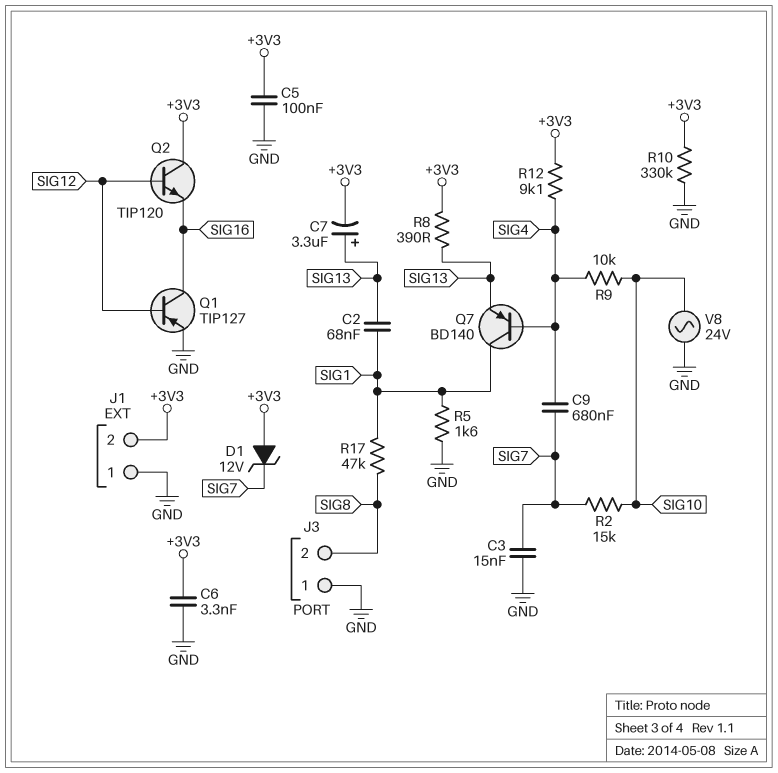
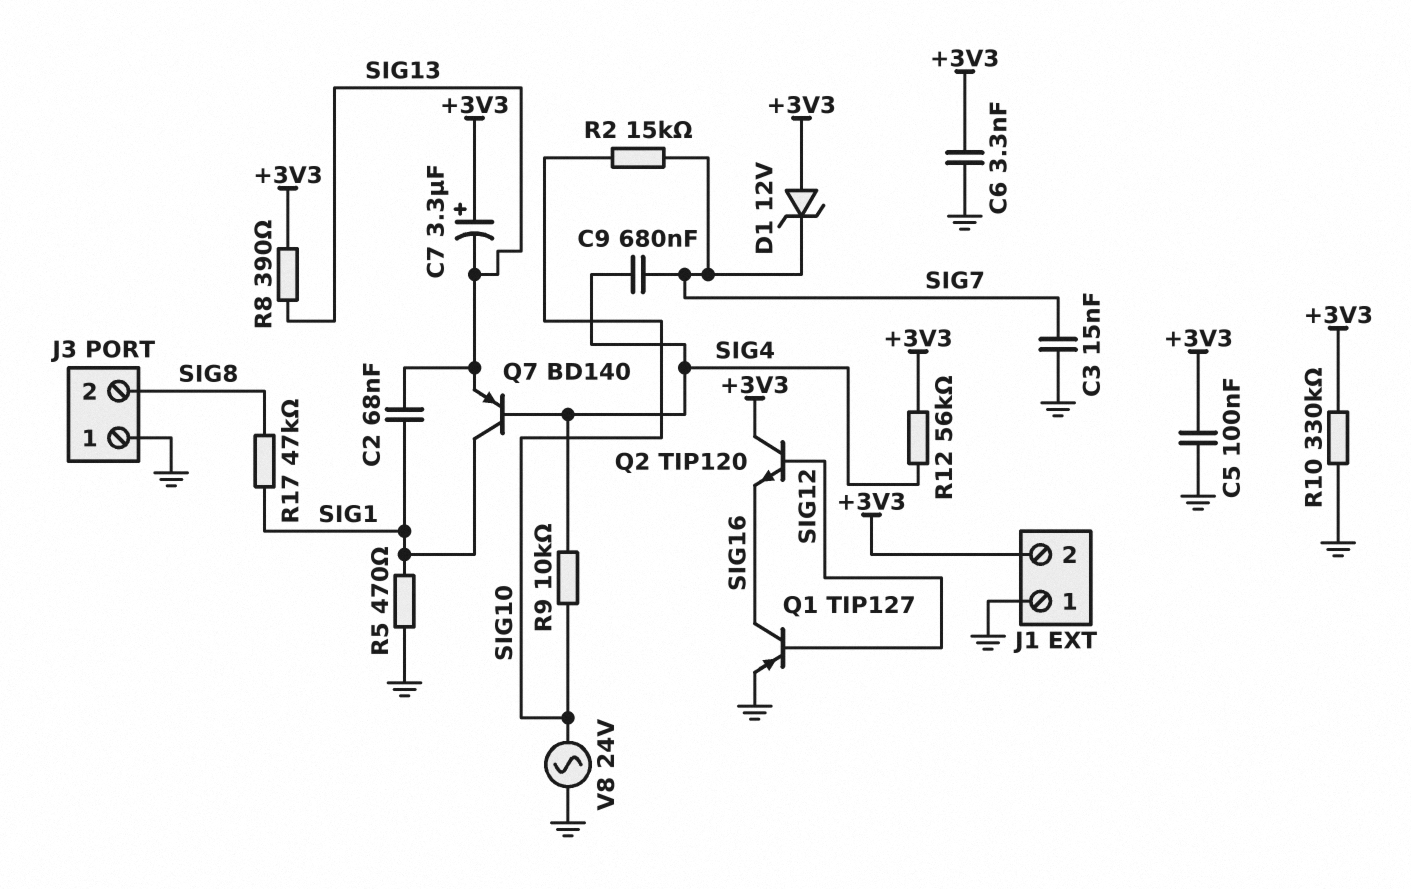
C7: 3.3uF (plus SIG13, minus +3V3) -> 3.3uF (plus +3V3, minus SIG13)
R5: 1.6k (GND, SIG1) -> 470 (GND, SIG1)
R12: 9.1k (+3V3, SIG4) -> 56k (+3V3, SIG4)

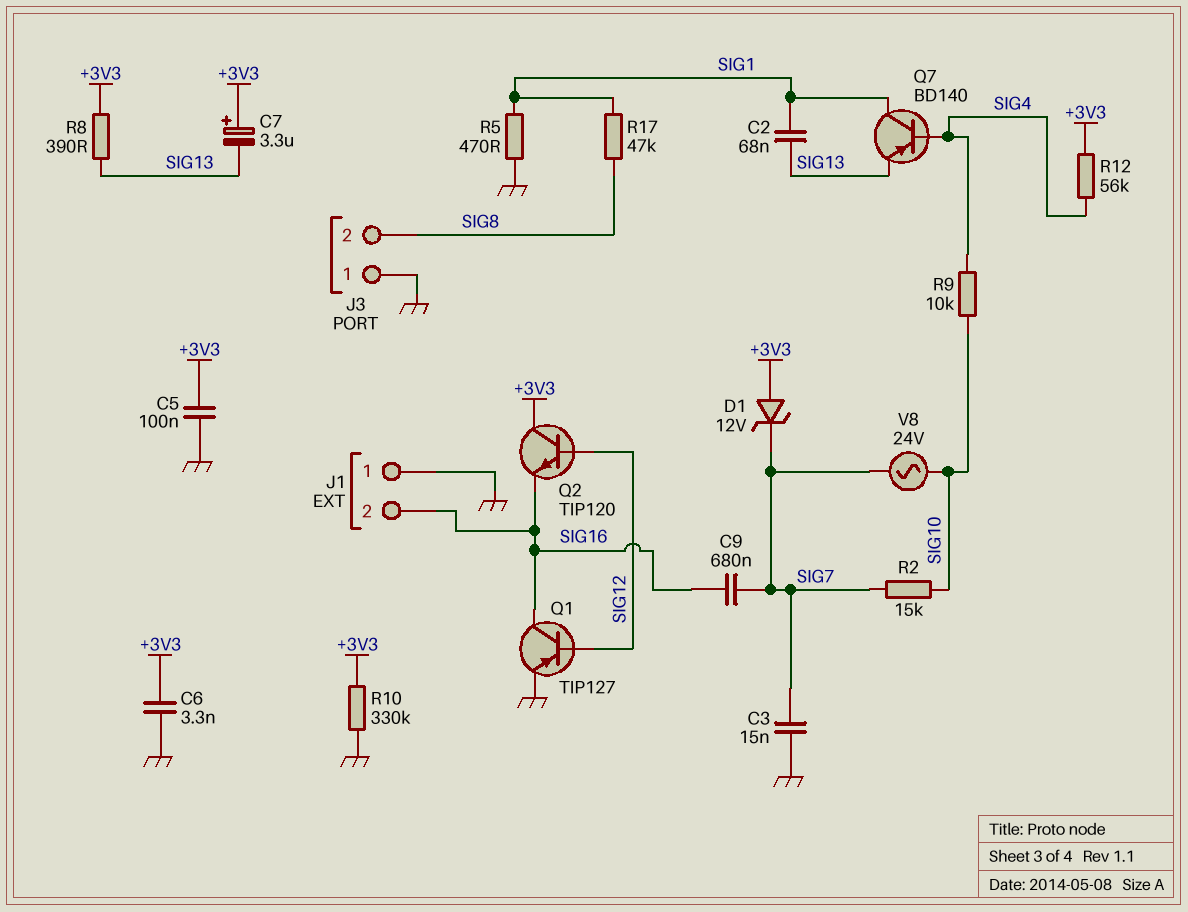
C9: 680nF (SIG4, SIG7) -> 680nF (SIG7, SIG16)
J1 pin 2: +3V3 -> SIG16
V8: AC 24V (GND, SIG10) -> AC 24V (SIG7, SIG10)

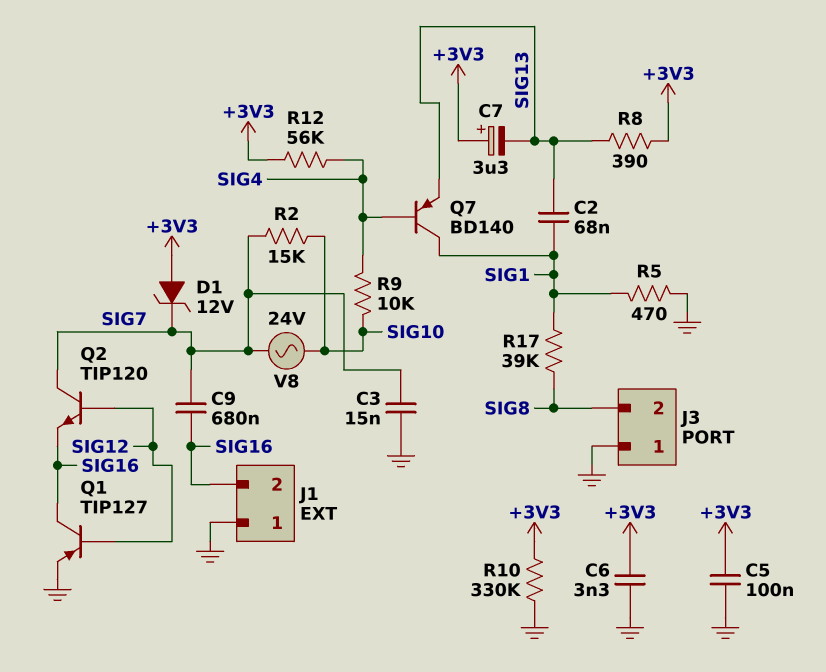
Q2: NPN TIP120 (B SIG12, C +3V3, E SIG16) -> NPN TIP120 (B SIG12, C SIG7, E SIG16)
R17: 47k (SIG1, SIG8) -> 39k (SIG1, SIG8)

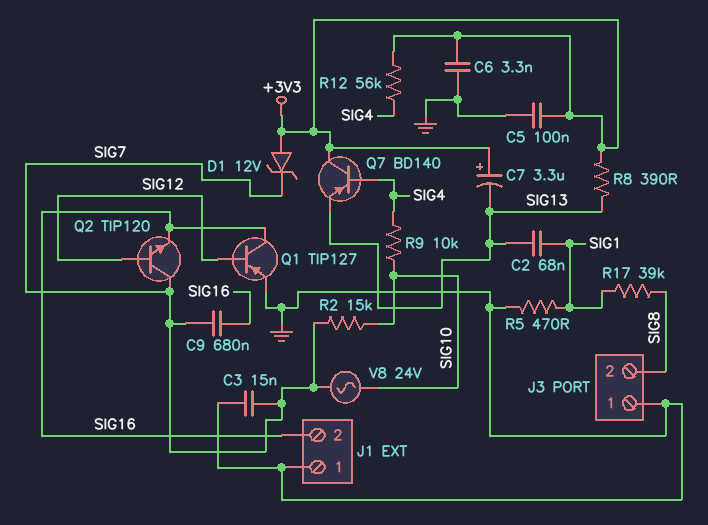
Q7: PNP BD140 (B SIG4, C SIG1, E SIG13) -> PNP BD140 (B SIG4, C +3V3, E SIG13)
R10: 330k (+3V3, GND) -> none

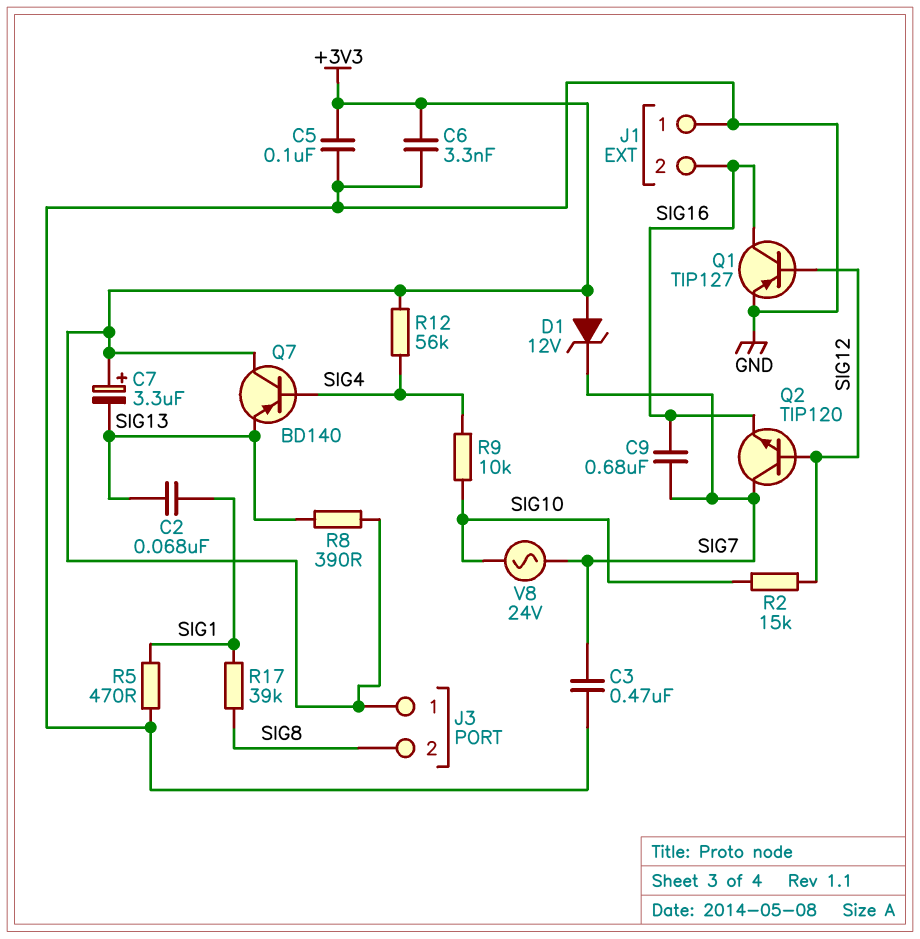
C3: 15nF (GND, SIG7) -> 470nF (GND, SIG7)
J3 pin 1: GND -> +3V3
R2: 15k (SIG7, SIG10) -> 15k (SIG10, SIG12)

